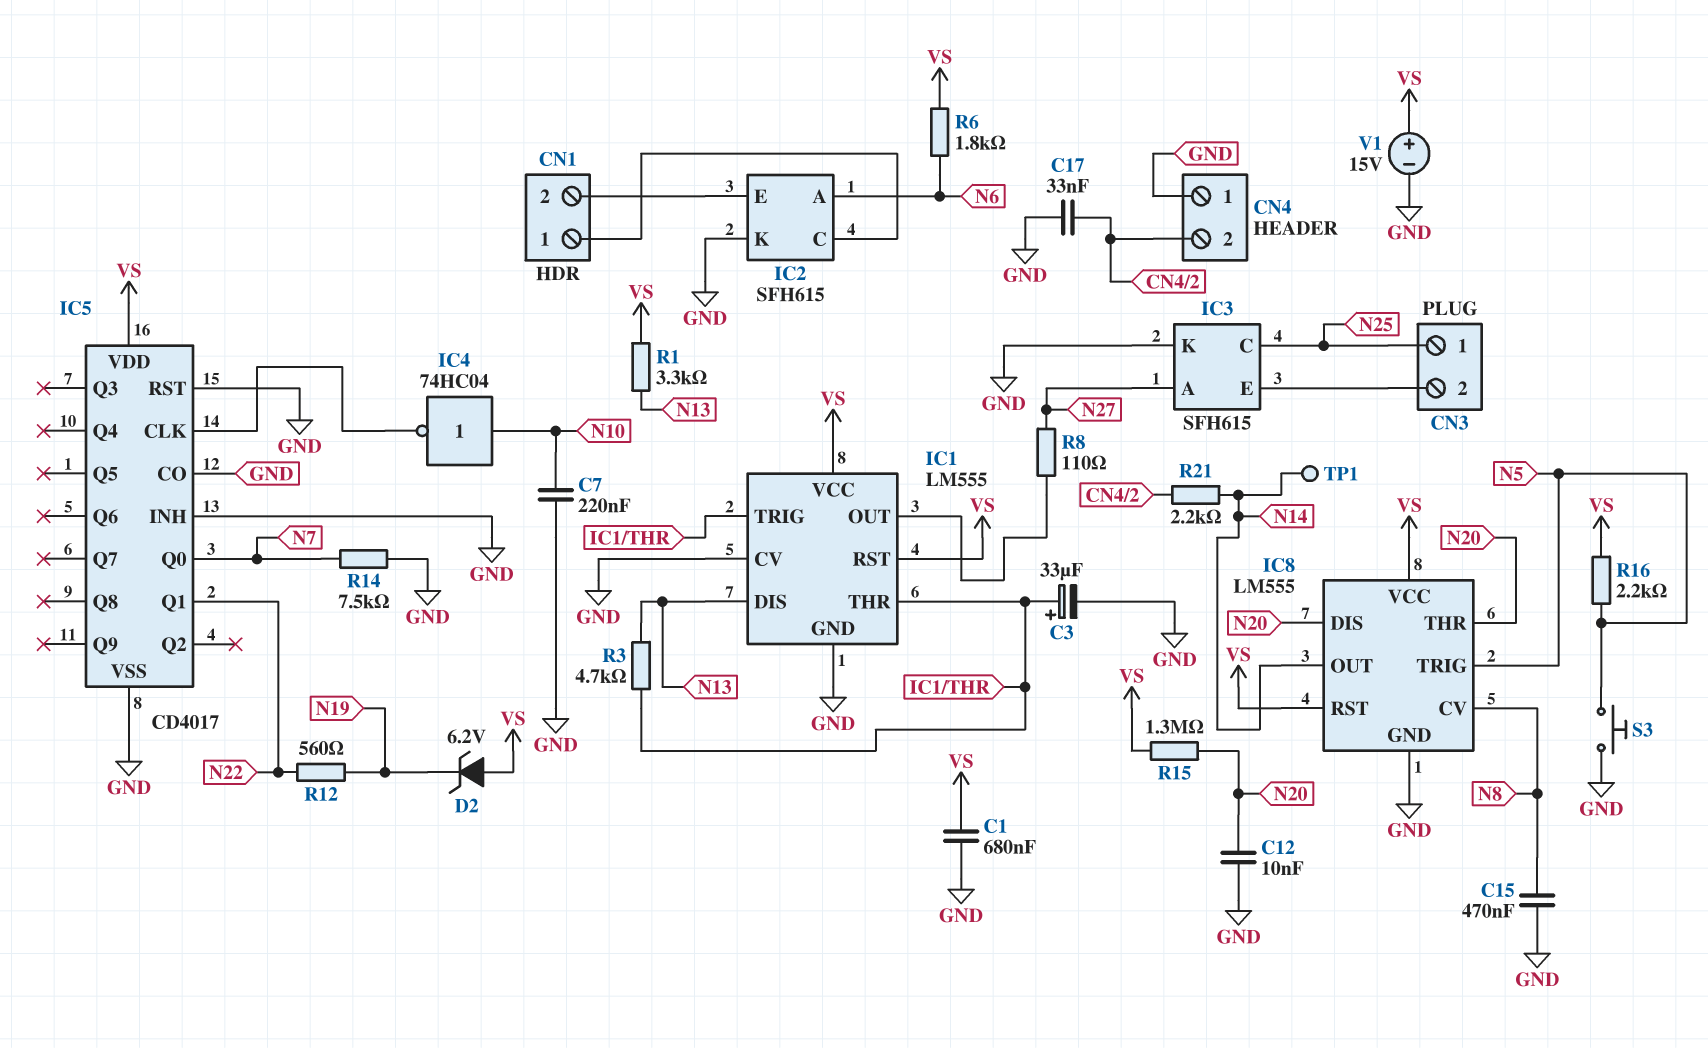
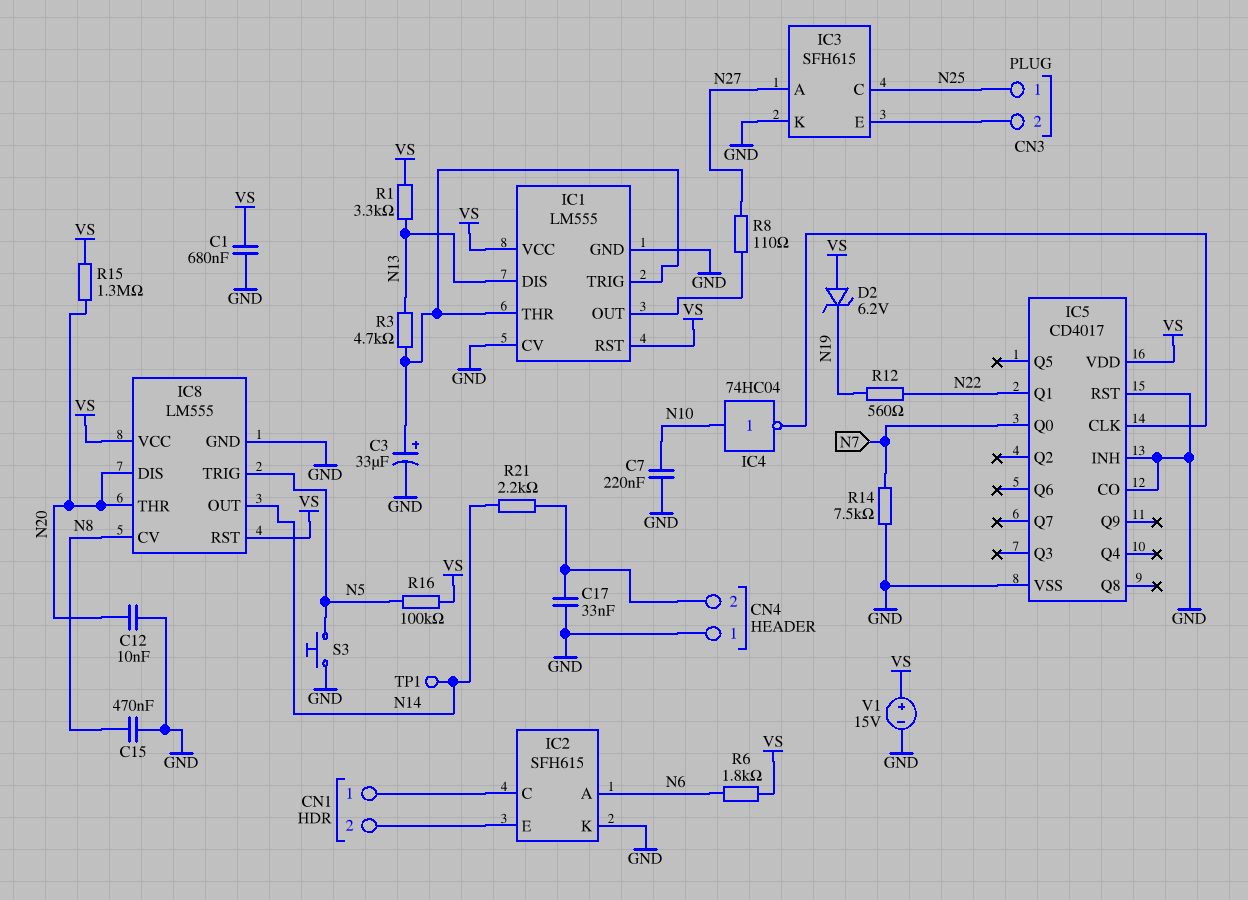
R16: 2.2k (N5, VS) -> 100k (N5, VS)

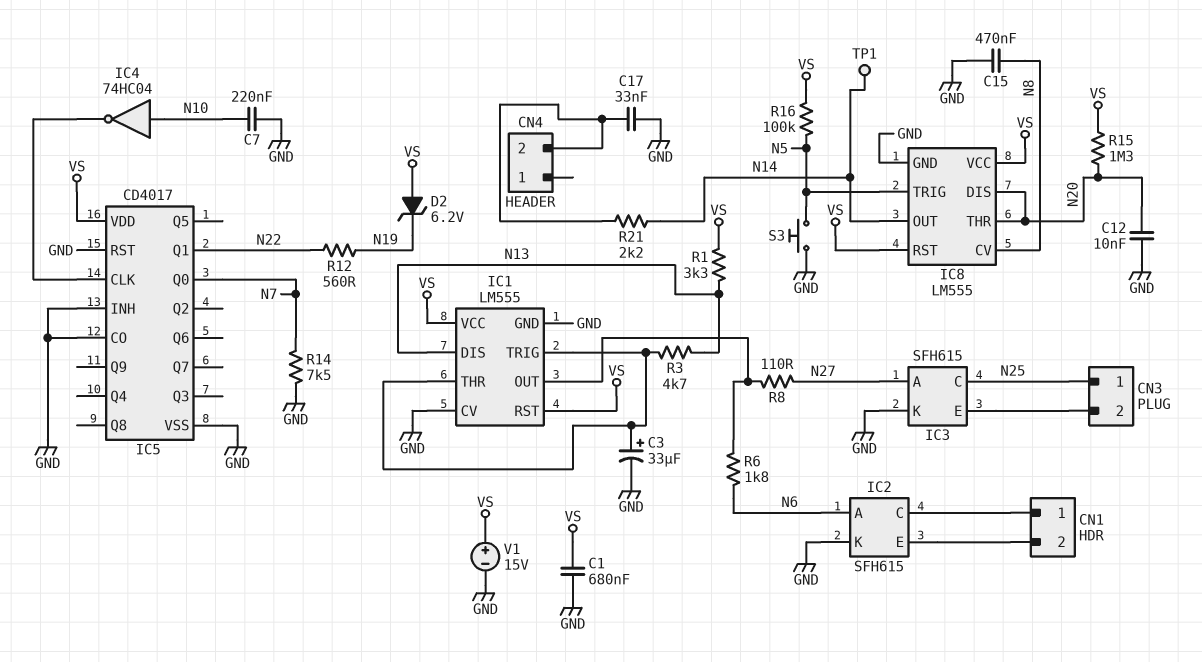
CN4 pin 1: GND -> none
R6: 1.8k (N6, VS) -> 1.8k (IC1/OUT, N6)

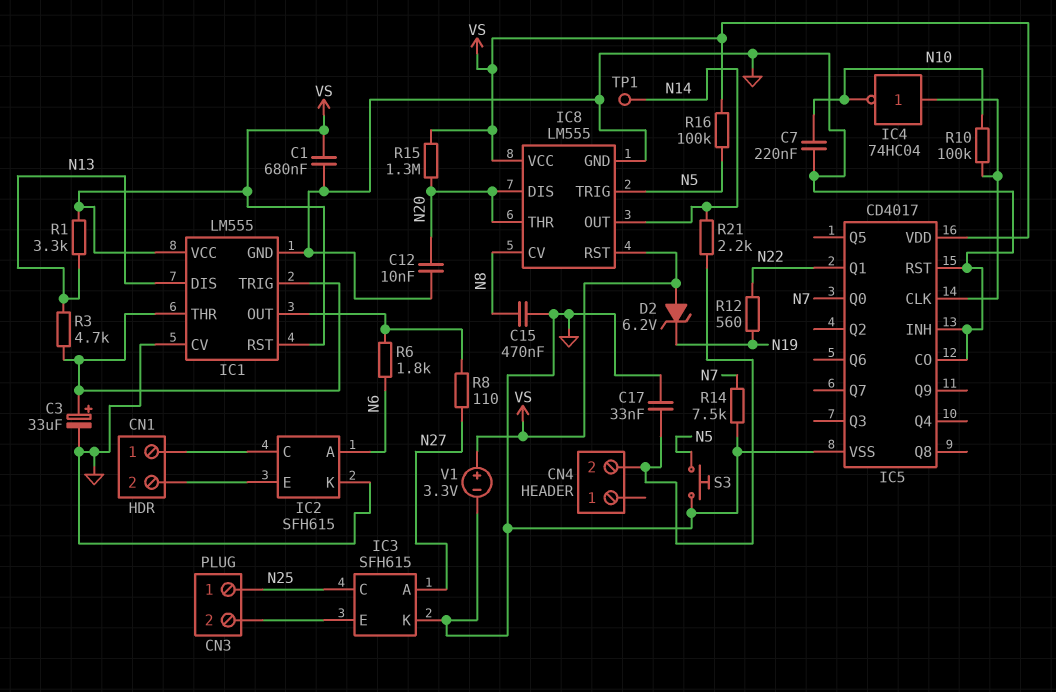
IC4: NOT 74HC04 (in N10, out IC5/CLK) -> NOT 74HC04 (in IC5/CLK, out N10)
R10: none -> 100k (IC5/CLK, N10)
V1: 15V (plus VS, minus GND) -> 3.3V (plus VS, minus GND)

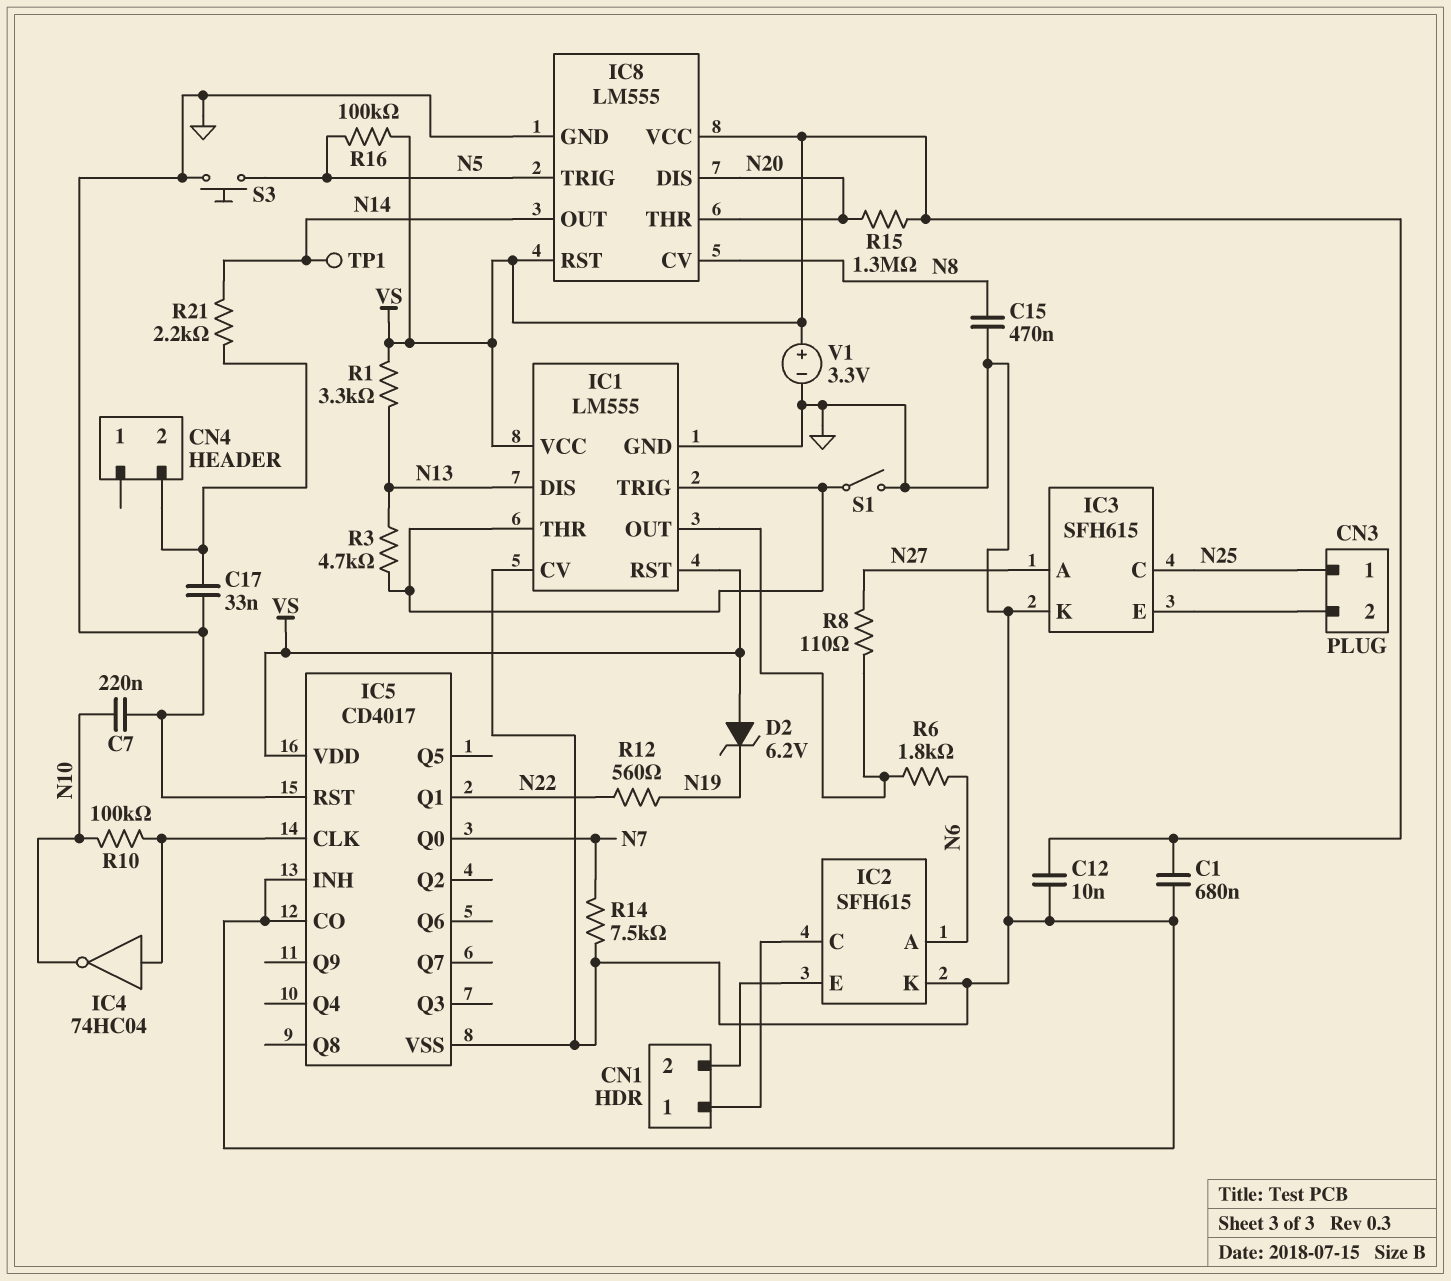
C3: 33uF (plus IC1/THR, minus GND) -> none
C12: 10nF (GND, N20) -> 10nF (GND, VS)
S1: none -> switch (GND, IC1/THR)

